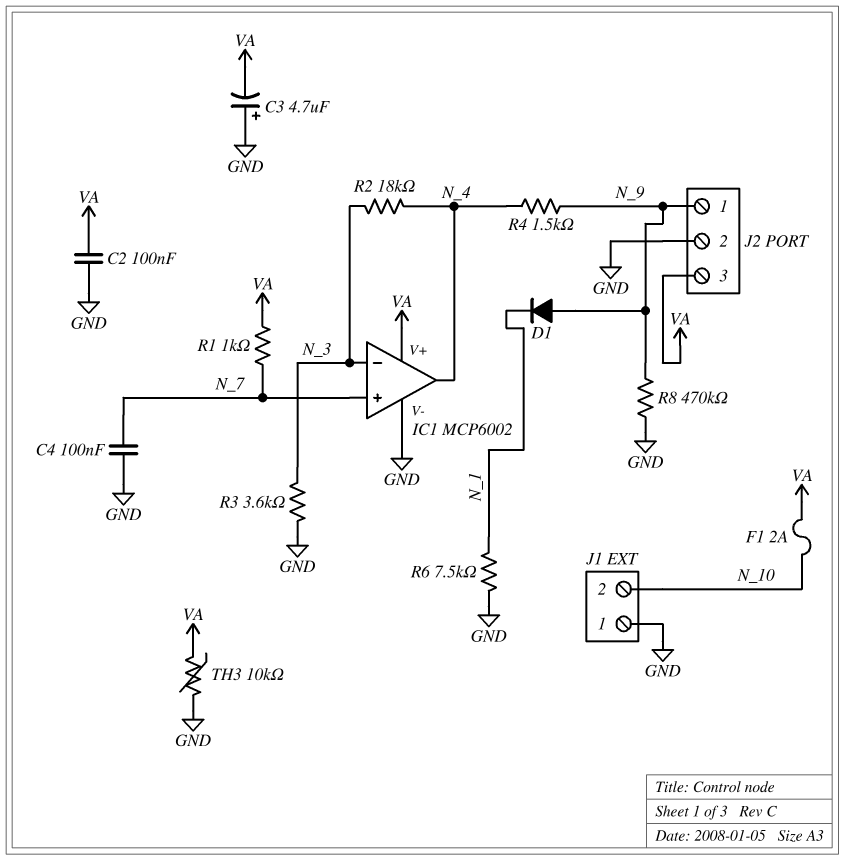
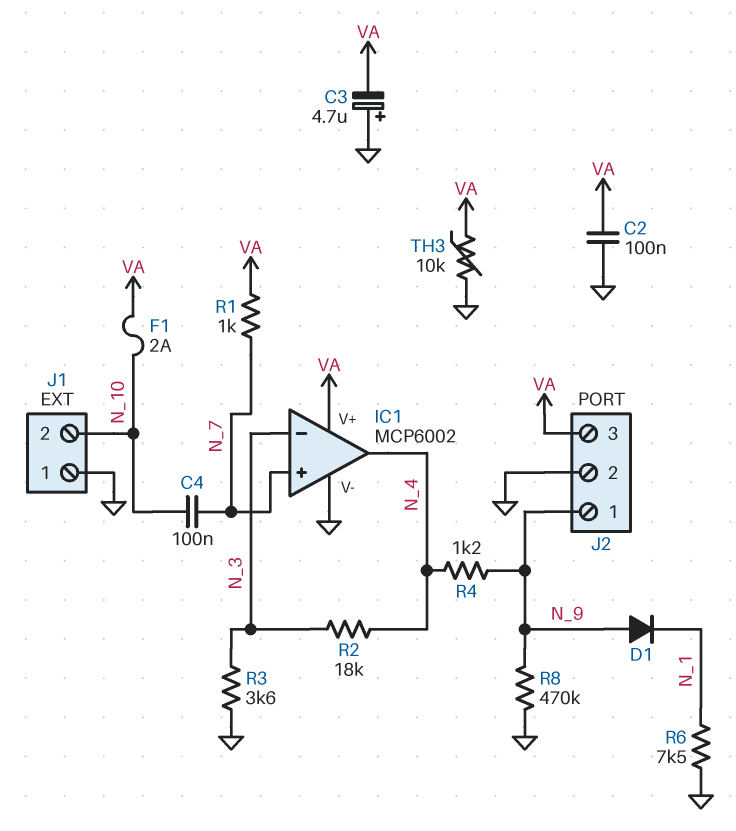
C4: 100nF (GND, N_7) -> 100nF (N_7, N_10)
R4: 1.5k (N_4, N_9) -> 1.2k (N_4, N_9)

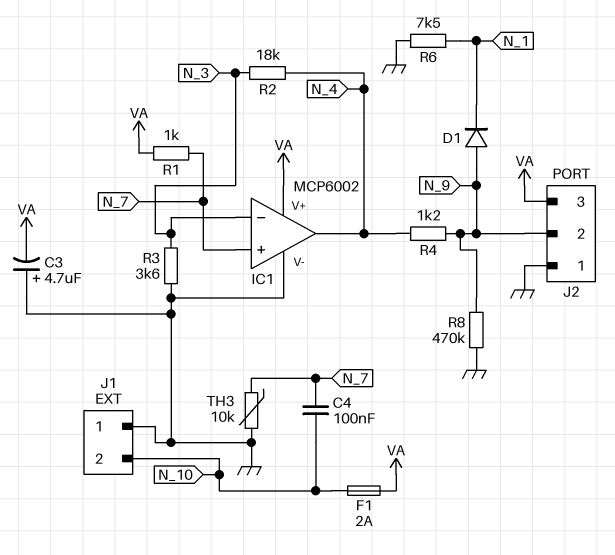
C2: 100nF (GND, VA) -> none
J2 pin 1: N_9 -> GND
J2 pin 2: GND -> N_9
TH3: 10k (GND, VA) -> 10k (GND, N_7)

